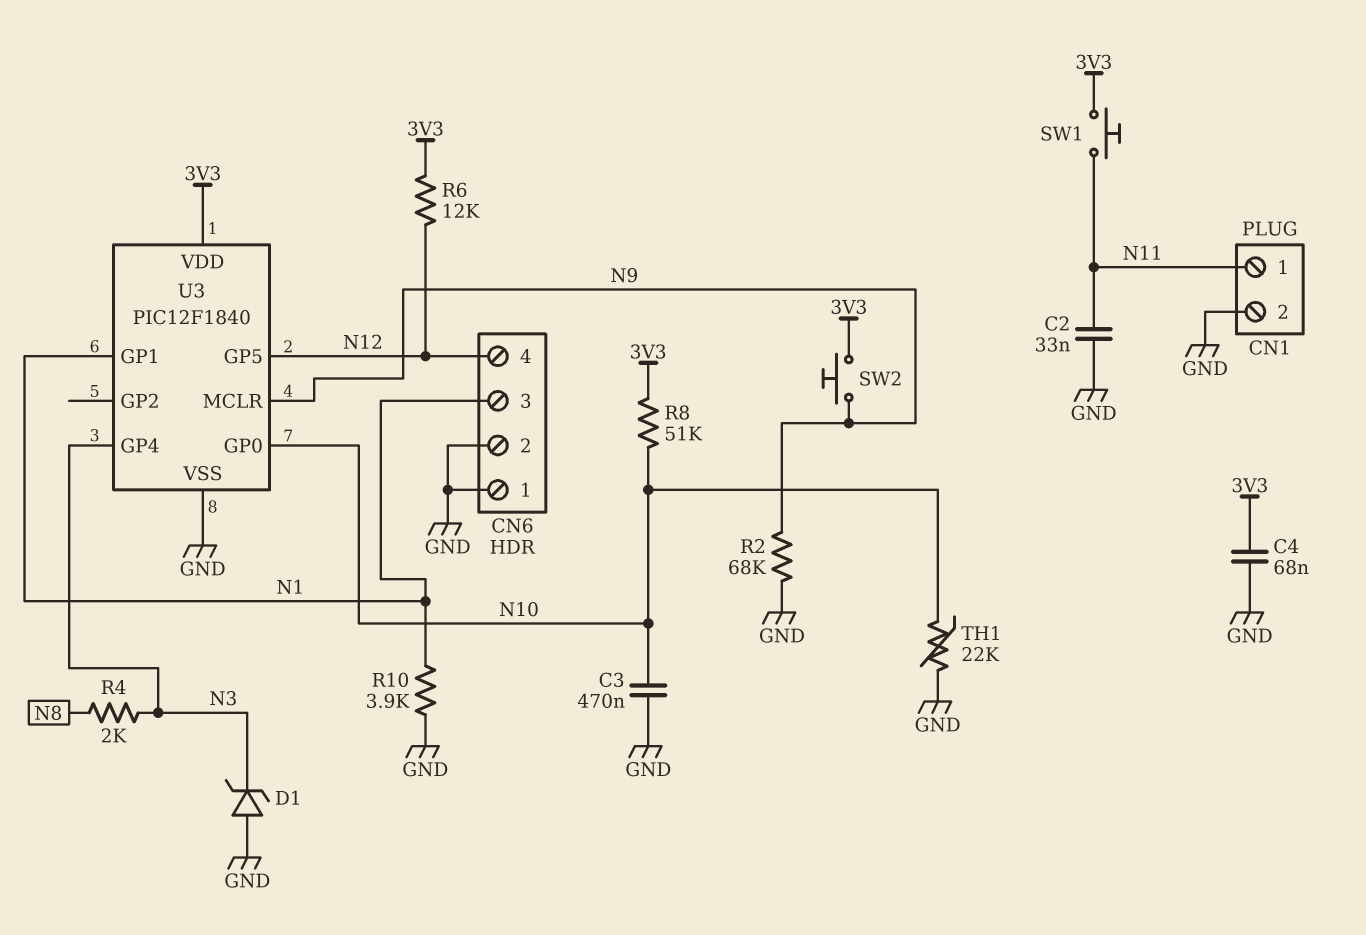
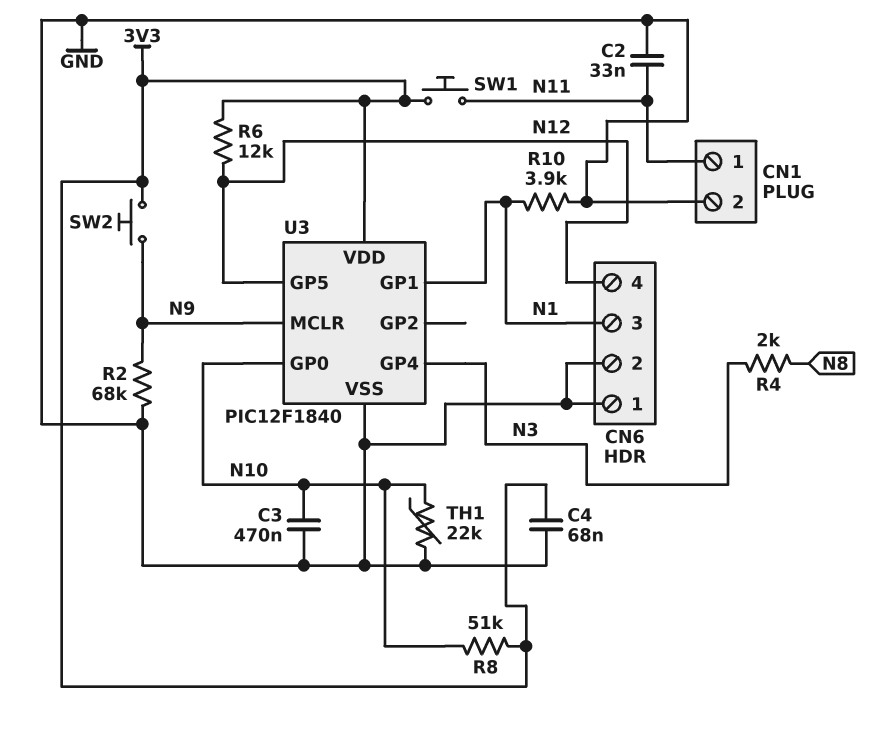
D1: zener (A GND, K N3) -> none

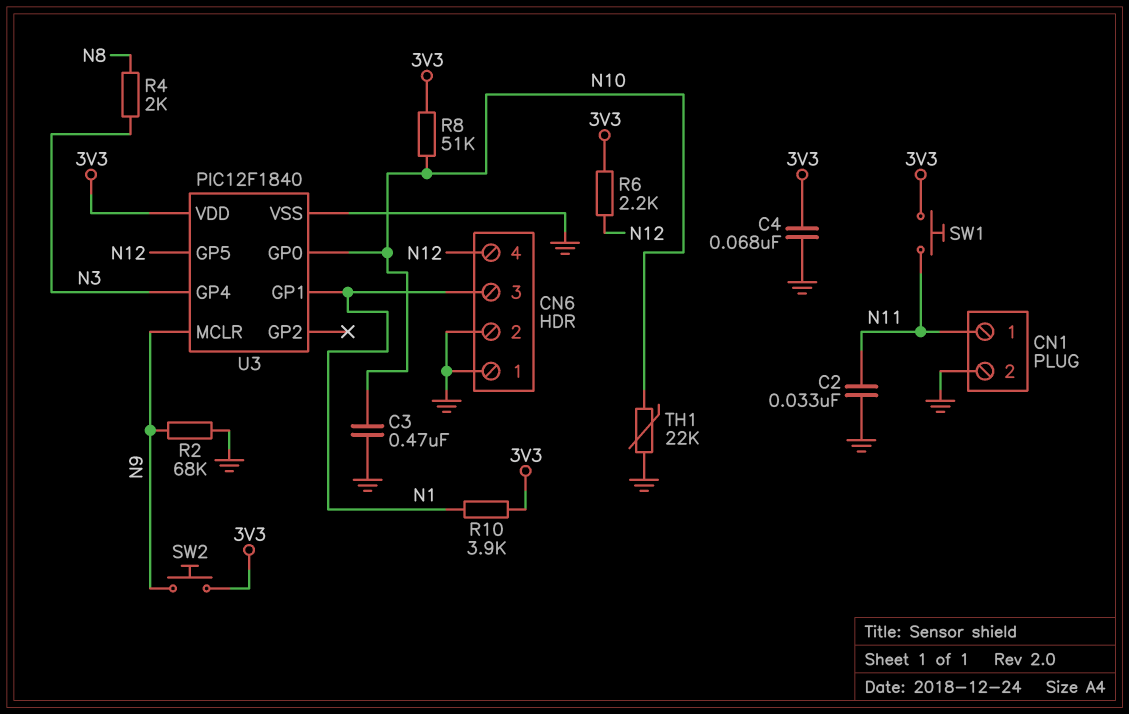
R6: 12k (3V3, N12) -> 2.2k (3V3, N12)
R10: 3.9k (GND, N1) -> 3.9k (3V3, N1)

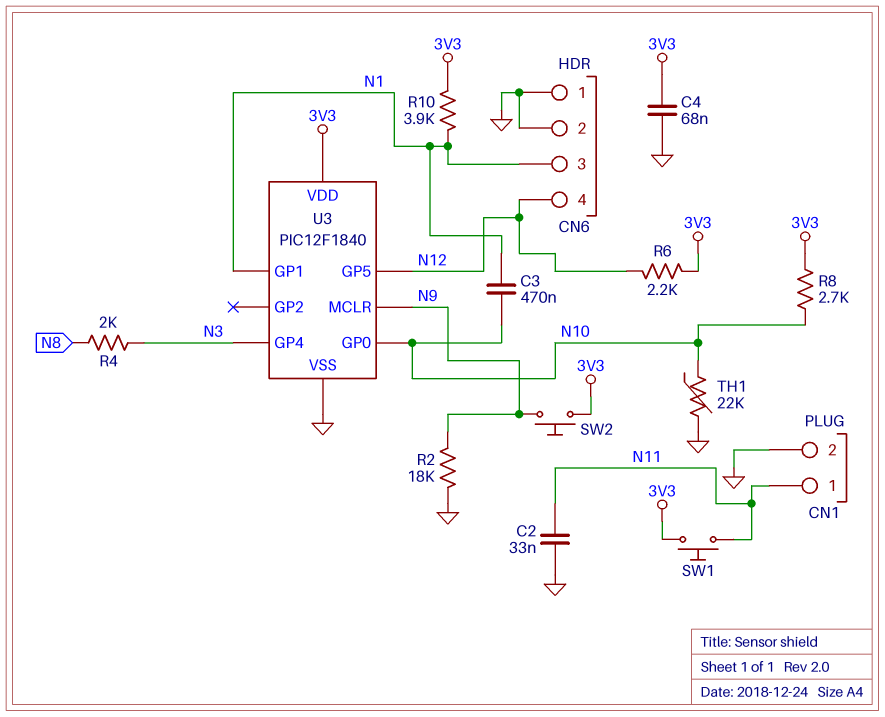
C3: 470nF (GND, N10) -> 470nF (N1, N10)
R2: 68k (GND, N9) -> 18k (GND, N9)
R8: 51k (3V3, N10) -> 2.7k (3V3, N10)

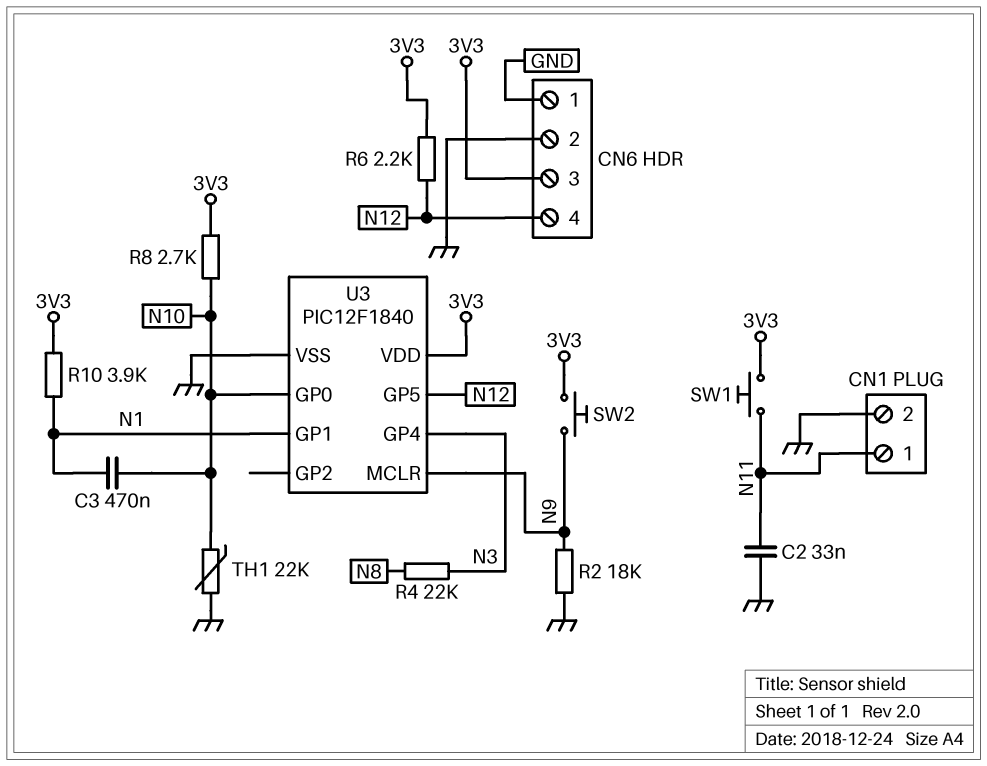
C4: 68nF (3V3, GND) -> none
CN6 pin 3: N1 -> 3V3
R4: 2k (N3, N8) -> 22k (N3, N8)

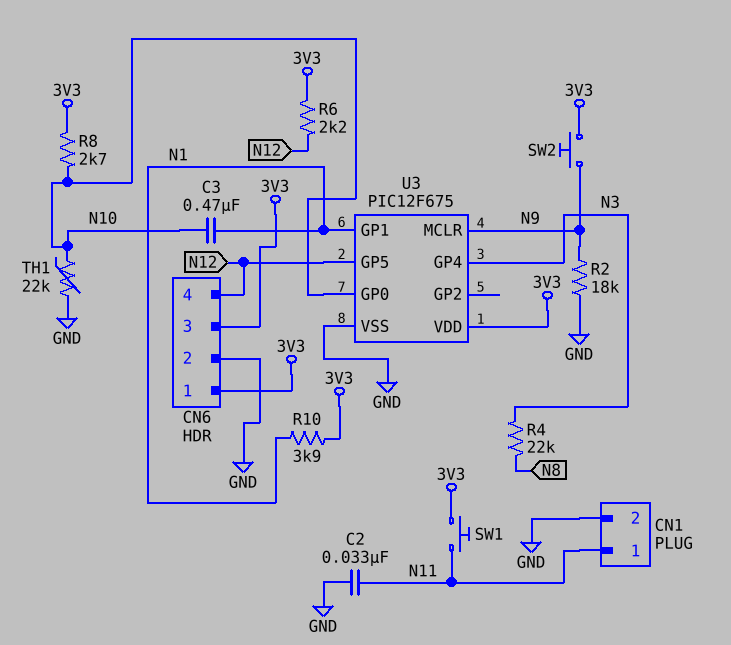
CN6 pin 1: GND -> 3V3
U3: PIC12F1840 -> PIC12F675

